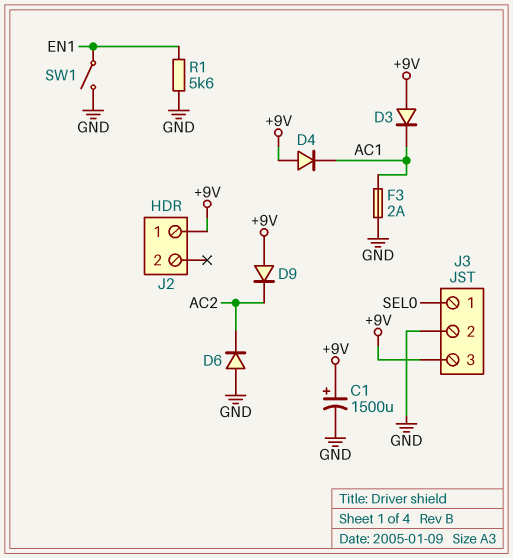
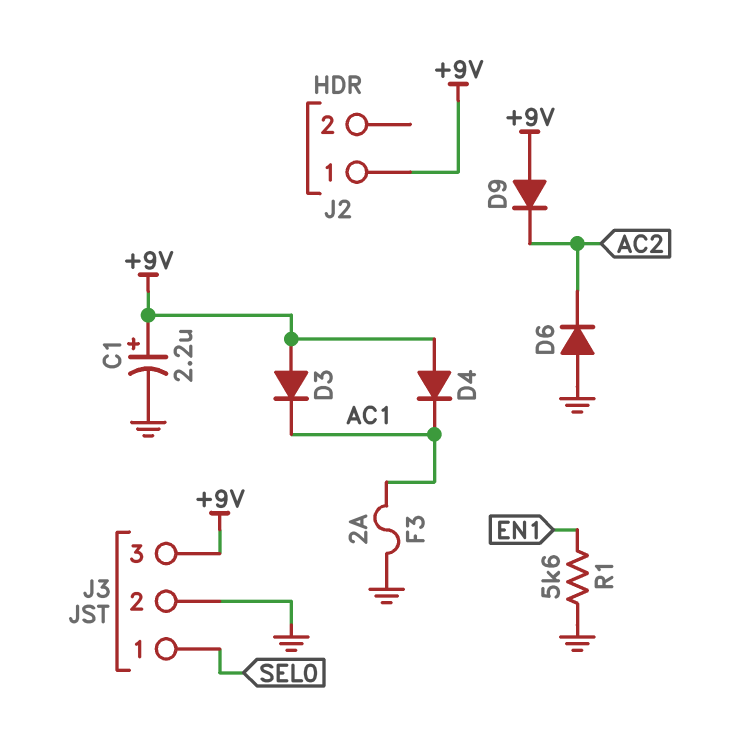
C1: 1500uF (plus +9V, minus GND) -> 2.2uF (plus +9V, minus GND)
SW1: switch (EN1, GND) -> none

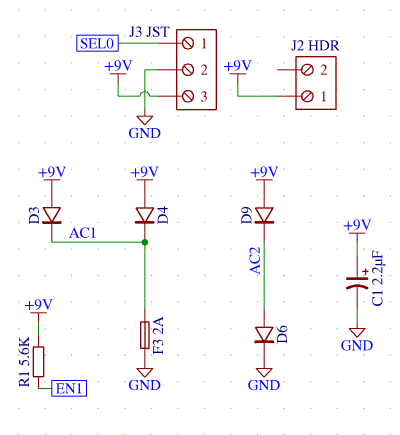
D6: diode (A GND, K AC2) -> diode (A AC2, K GND)
R1: 5.6k (EN1, GND) -> 5.6k (+9V, EN1)

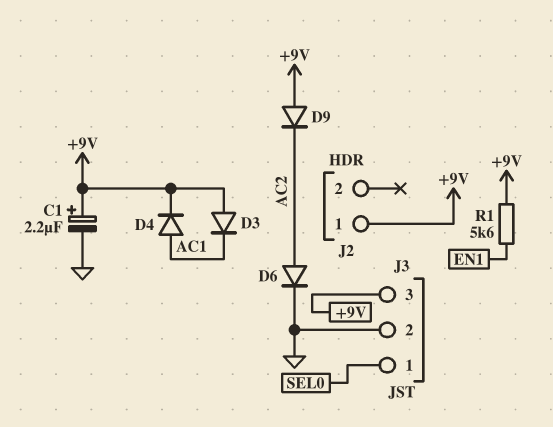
D4: diode (A +9V, K AC1) -> diode (A AC1, K +9V)
F3: 2A (AC1, GND) -> none

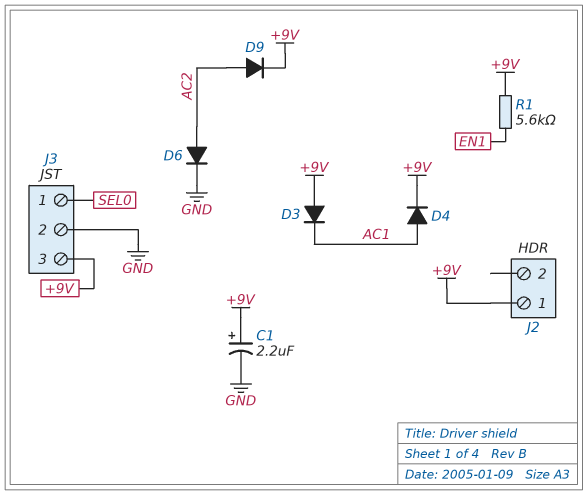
D9: diode (A +9V, K AC2) -> diode (A AC2, K +9V)

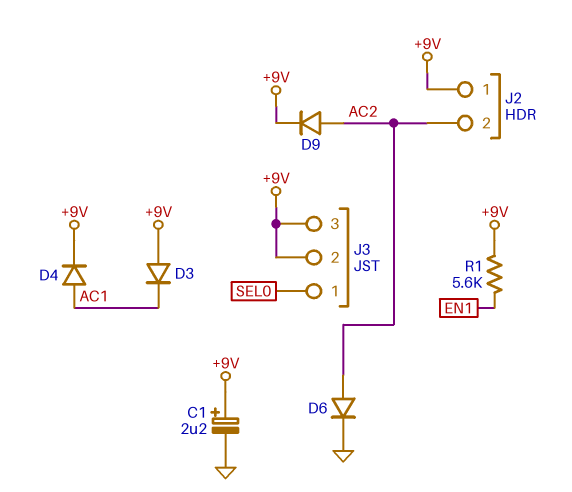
J2 pin 2: none -> AC2
J3 pin 2: GND -> +9V

